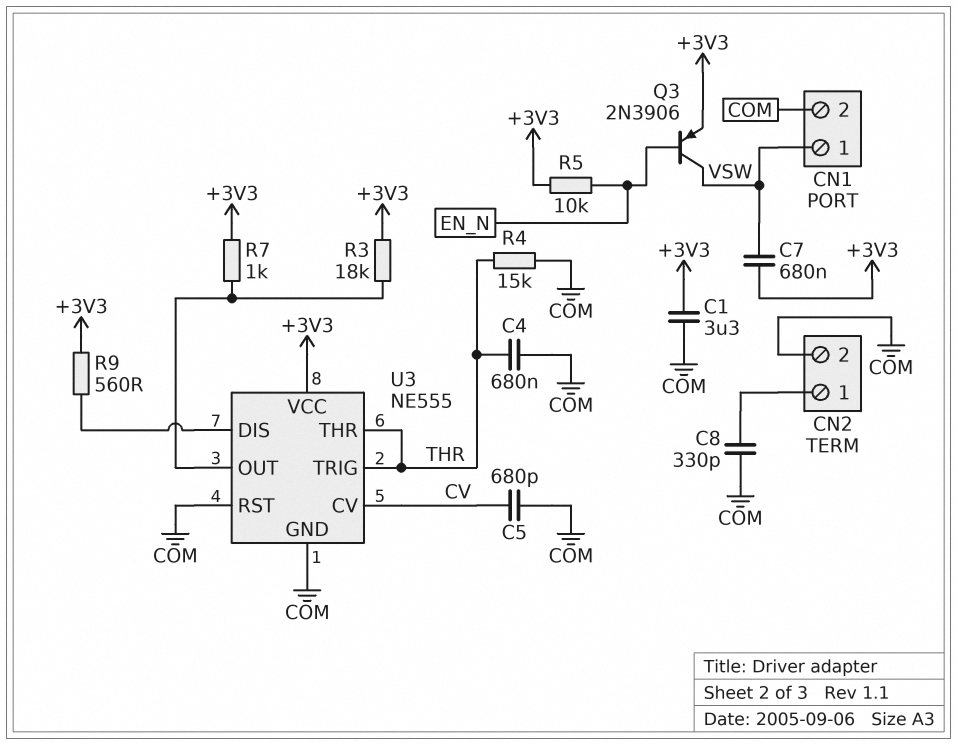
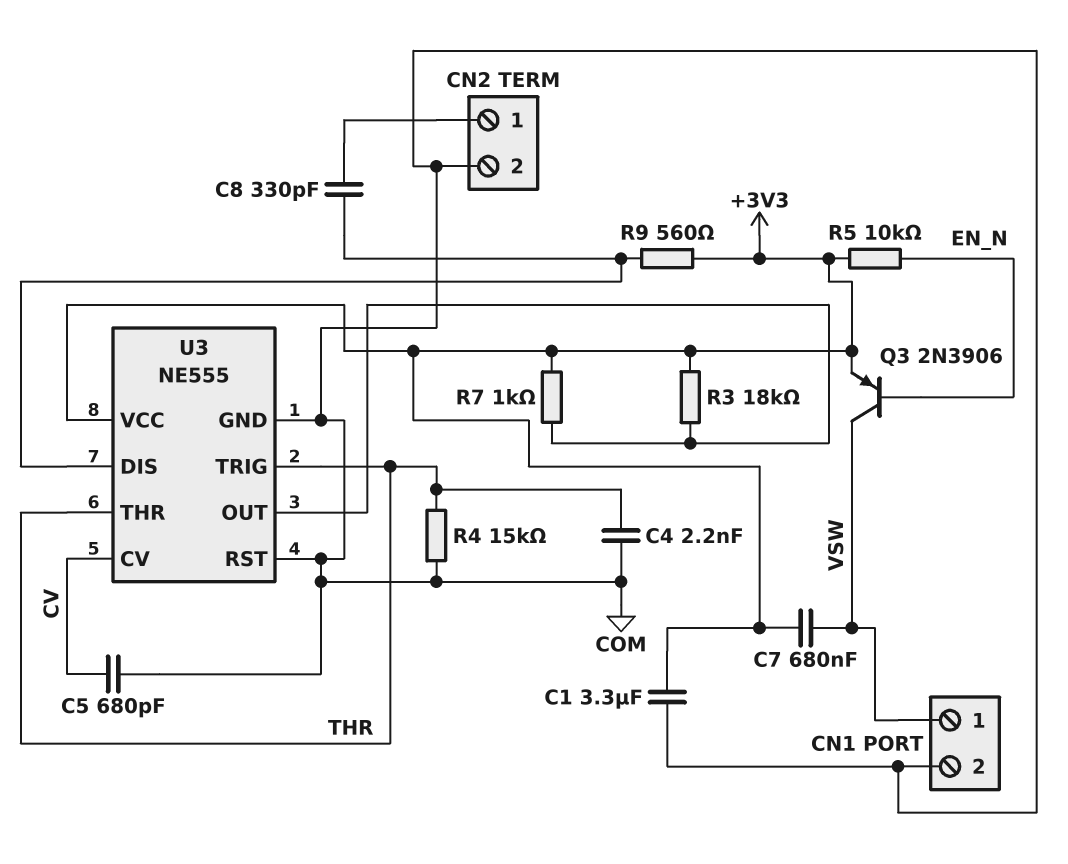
C4: 680nF (COM, THR) -> 2.2nF (COM, THR)
C8: 330pF (CN2/1, COM) -> 330pF (CN2/1, U3/DIS)

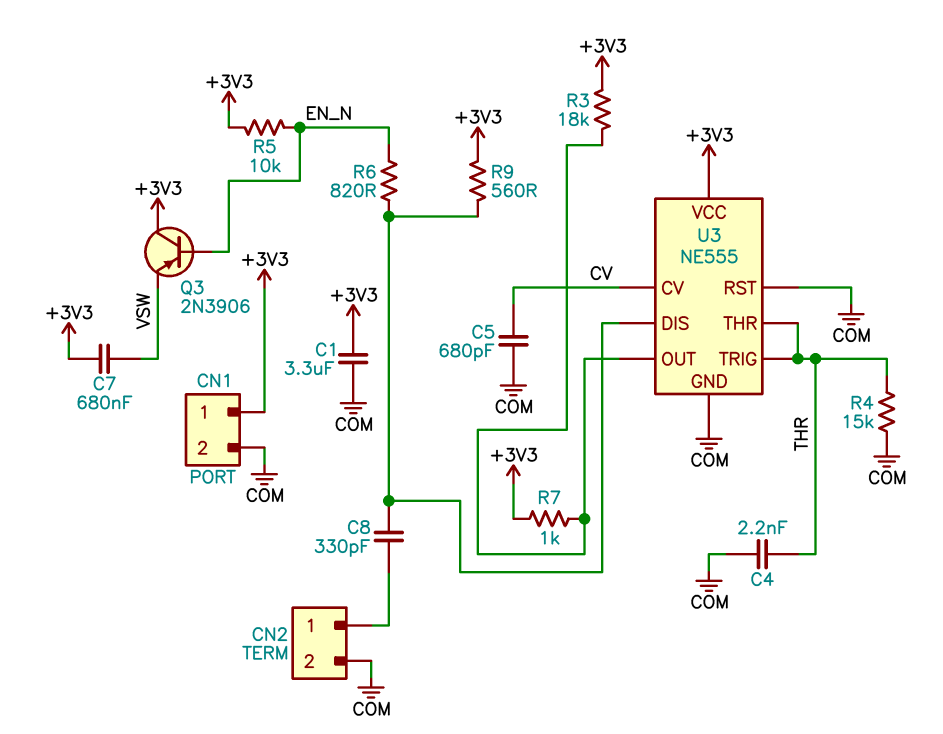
CN1 pin 1: VSW -> +3V3
Q3: PNP 2N3906 (B EN_N, C VSW, E +3V3) -> PNP 2N3906 (B EN_N, C +3V3, E VSW)
R6: none -> 820 (EN_N, U3/DIS)

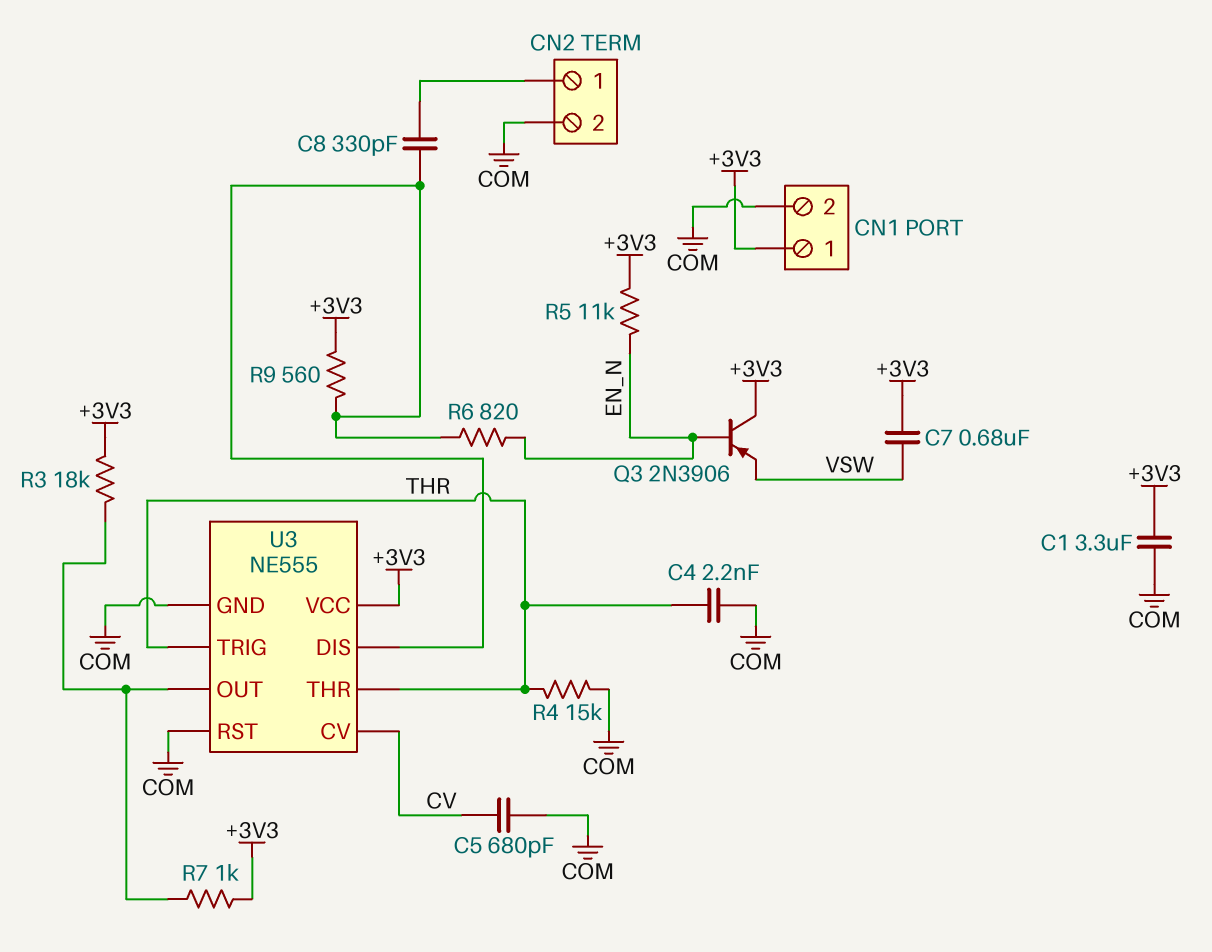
R5: 10k (+3V3, EN_N) -> 11k (+3V3, EN_N)

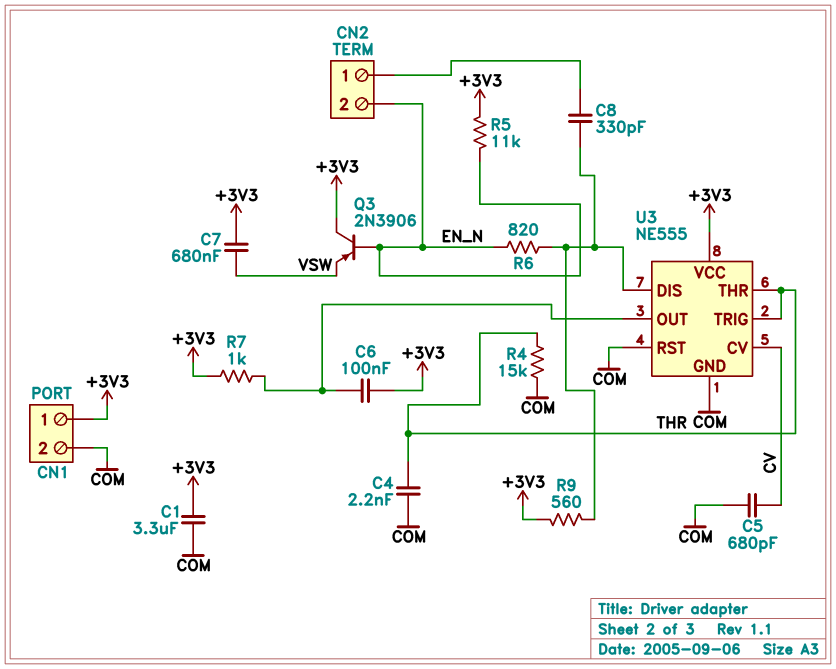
C6: none -> 100nF (+3V3, U3/OUT)
CN2 pin 2: COM -> EN_N
R3: 18k (+3V3, U3/OUT) -> none

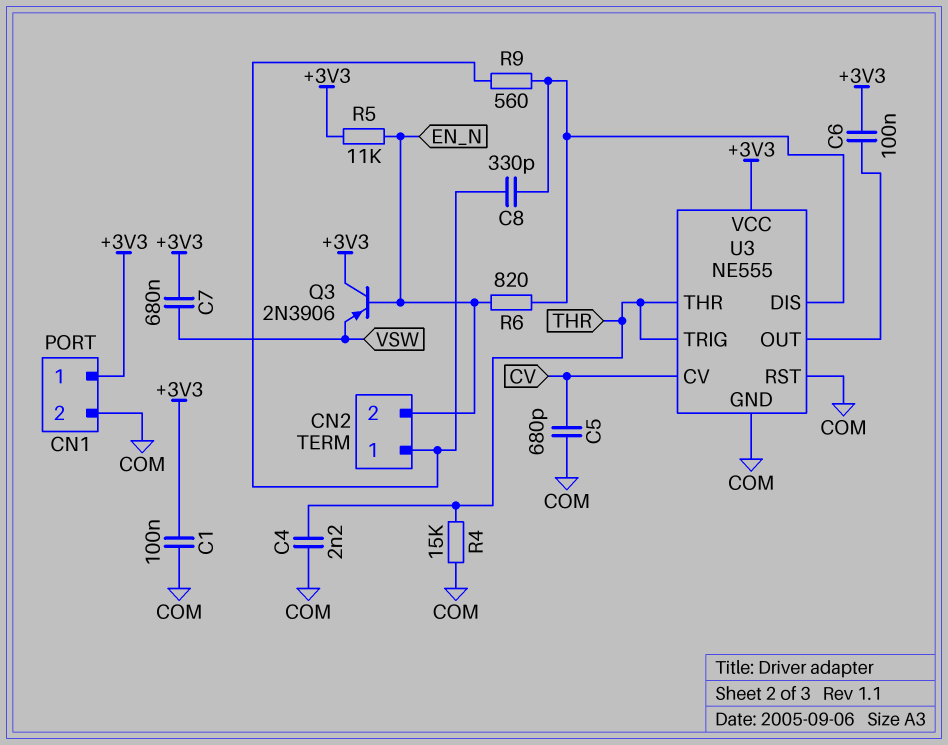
C1: 3.3uF (+3V3, COM) -> 100nF (+3V3, COM)
R7: 1k (+3V3, U3/OUT) -> none
R9: 560 (+3V3, U3/DIS) -> 560 (CN2/1, U3/DIS)

